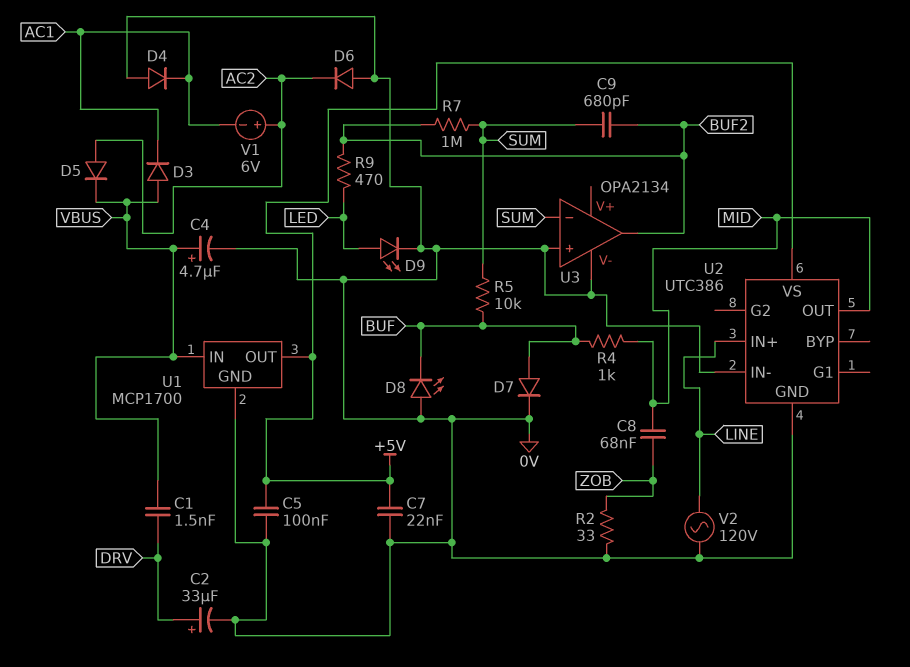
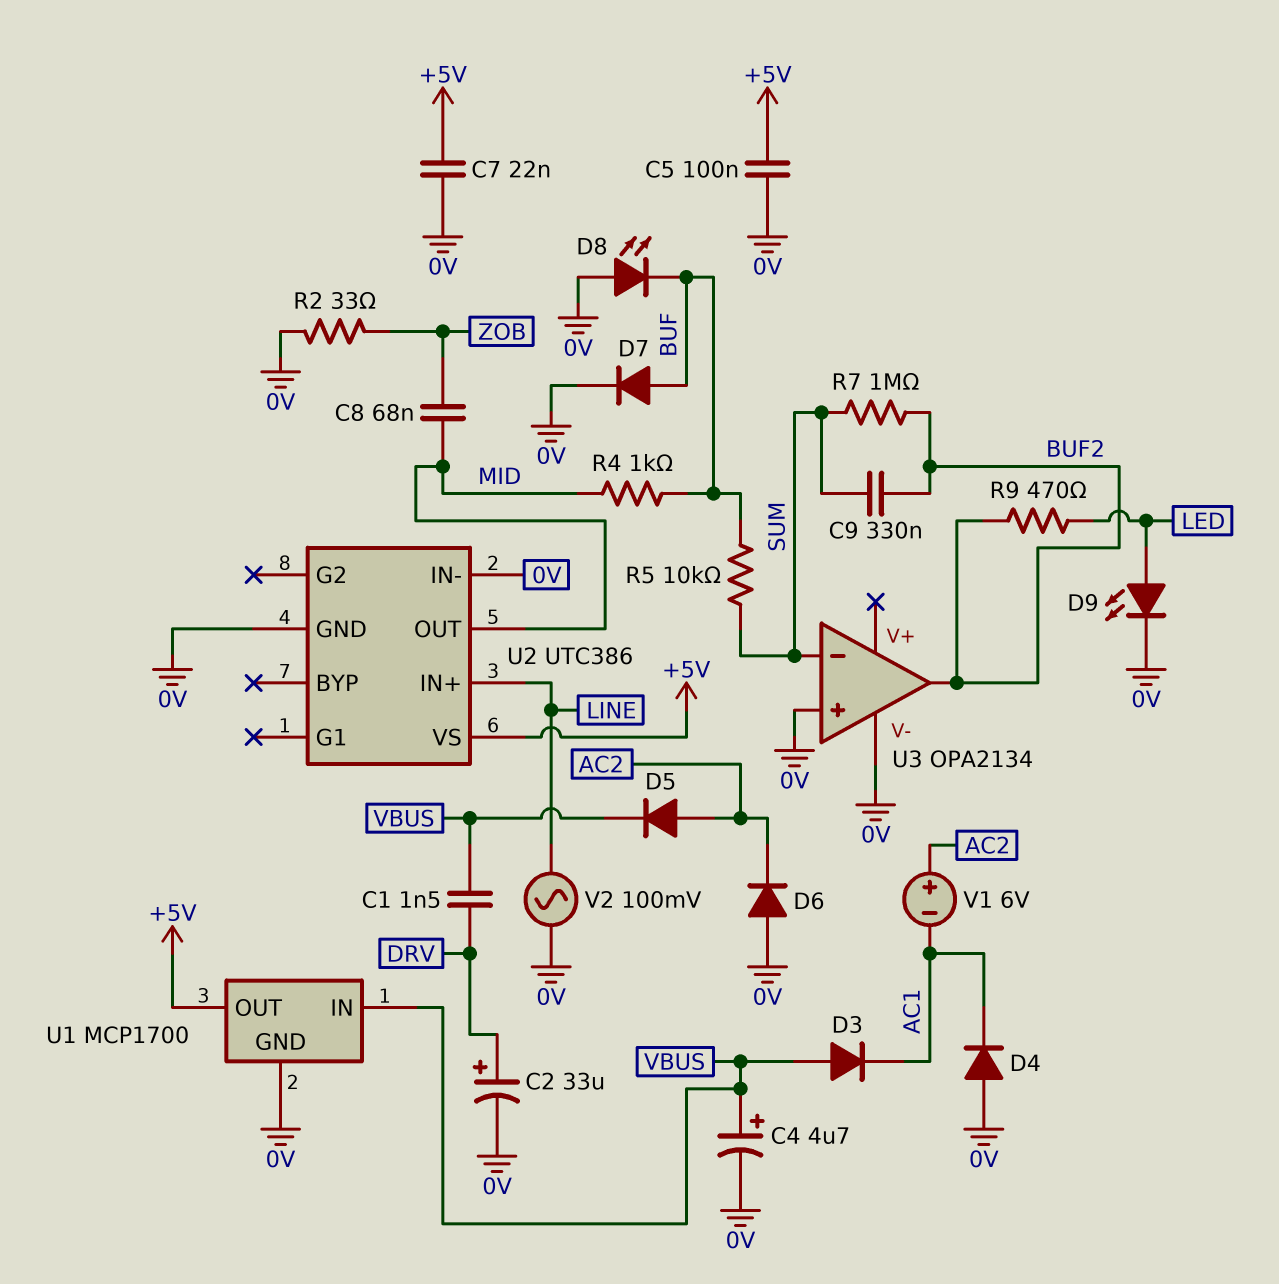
C9: 680pF (BUF2, SUM) -> 330nF (BUF2, SUM)
V2: AC 120V (0V, LINE) -> AC 100mV (0V, LINE)

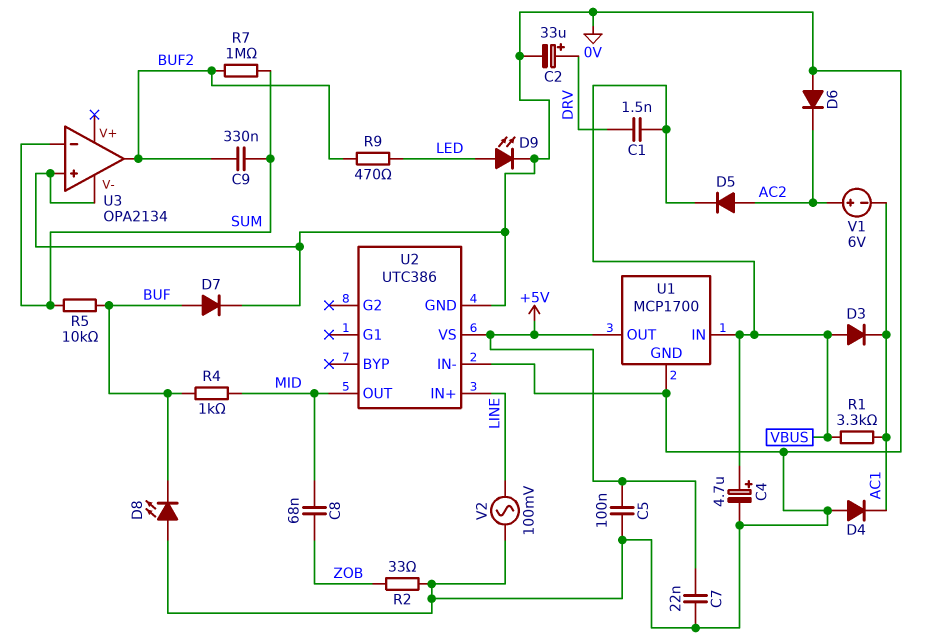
R1: none -> 3.3k (AC1, VBUS)

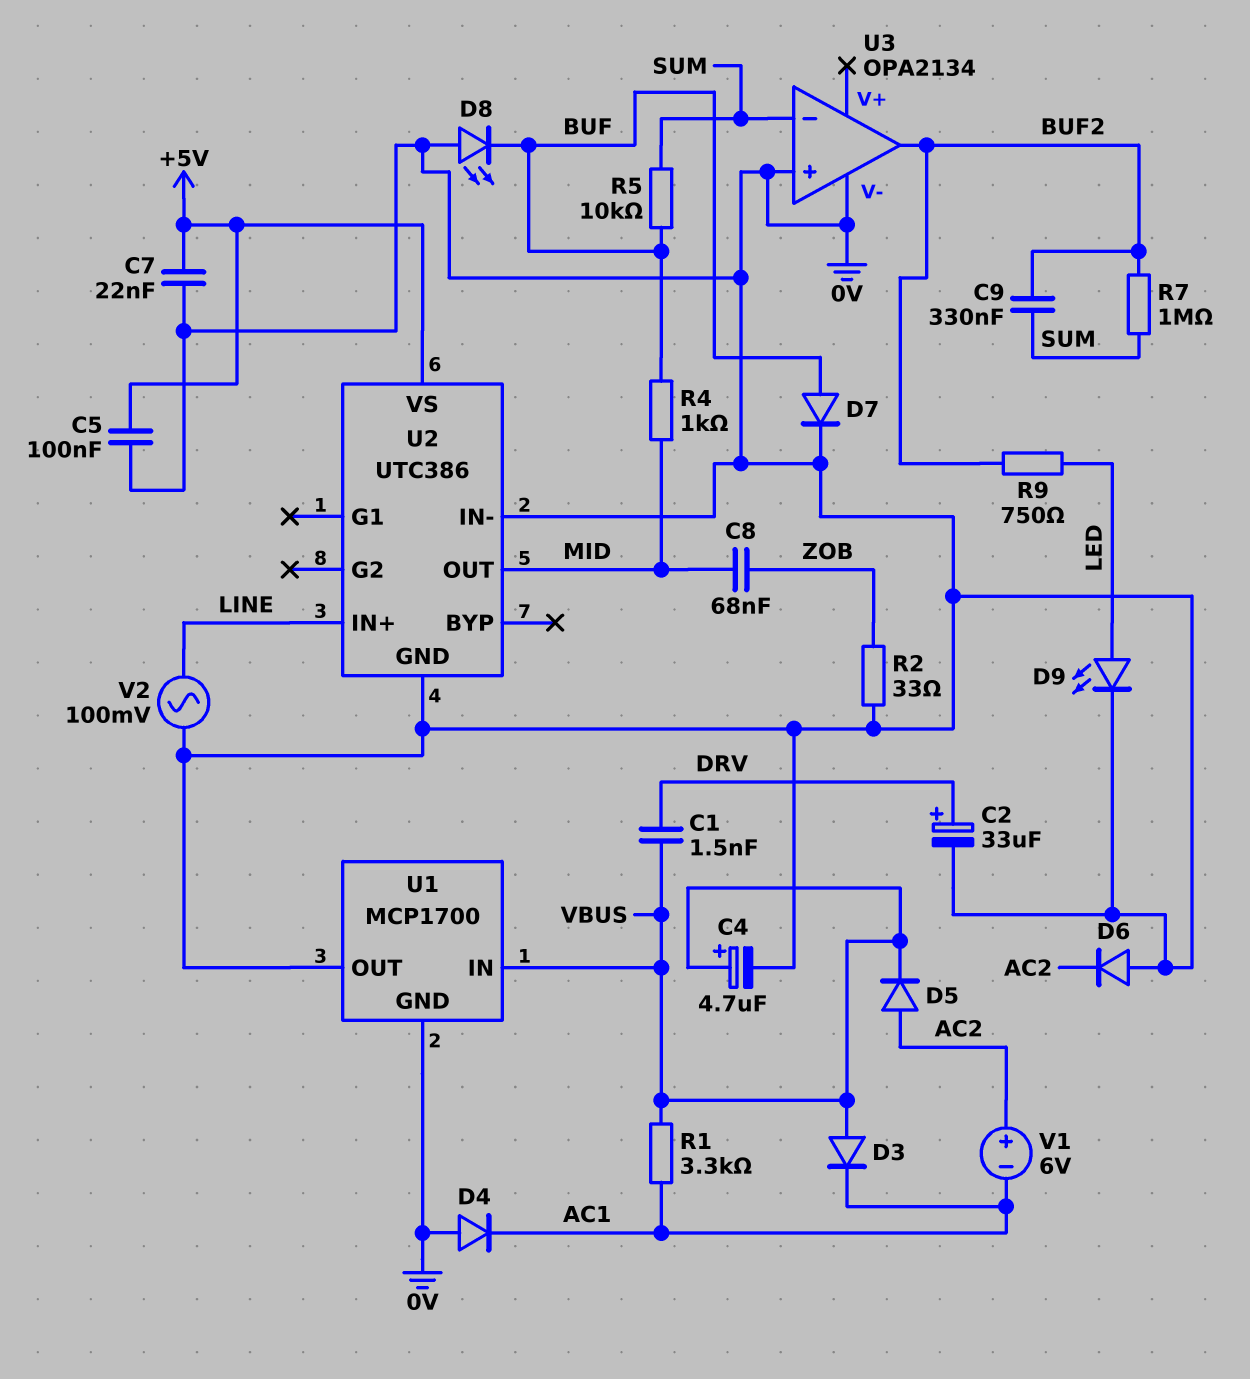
R9: 470 (BUF2, LED) -> 750 (BUF2, LED)
U1 pin OUT: +5V -> 0V

